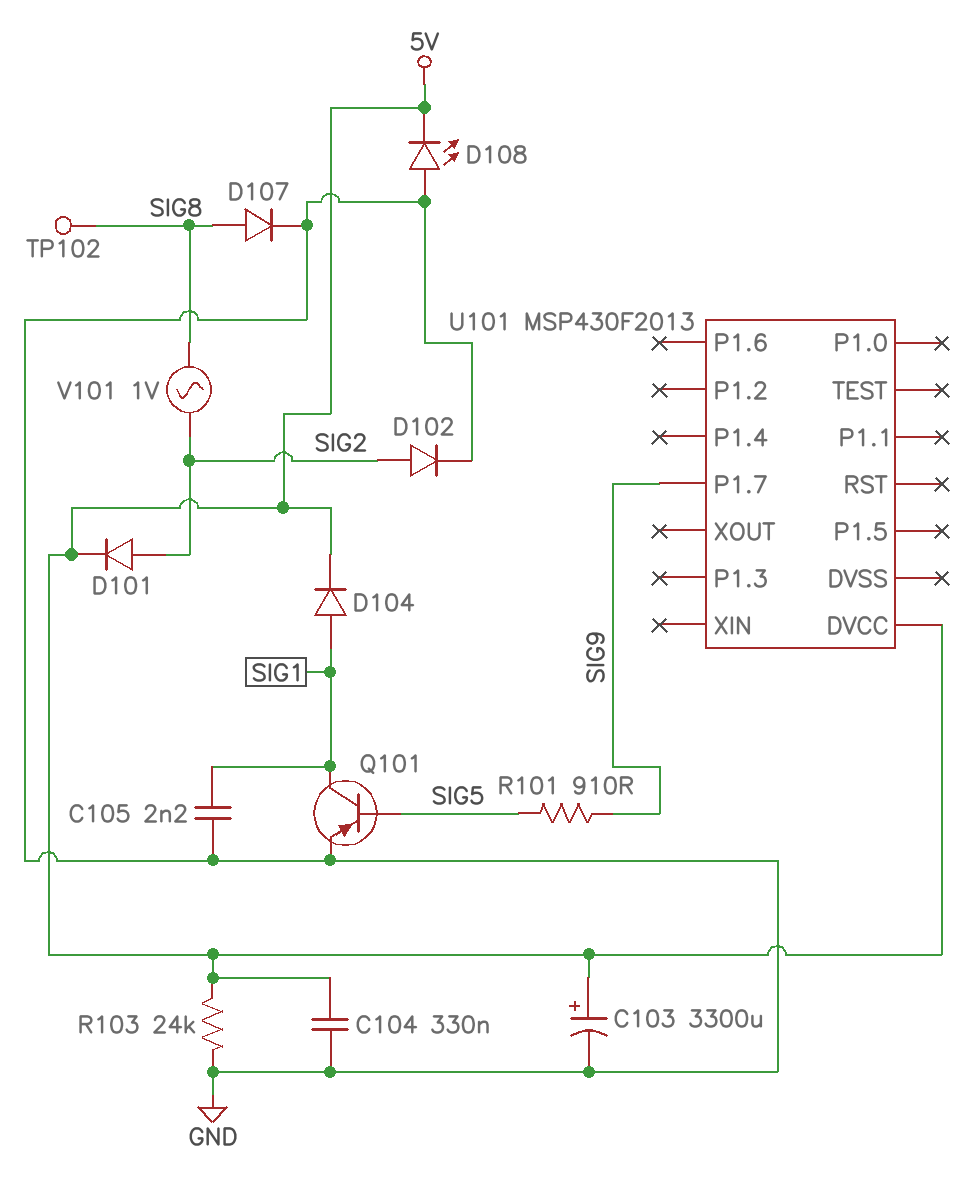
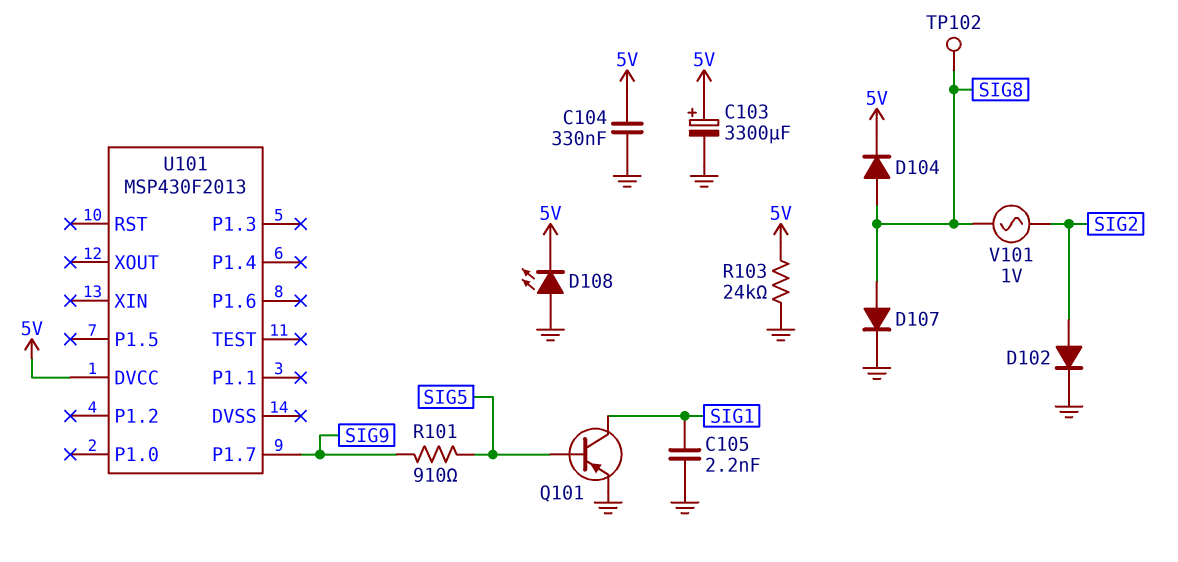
D101: diode (A SIG2, K 5V) -> none
D104: diode (A SIG1, K 5V) -> diode (A SIG8, K 5V)

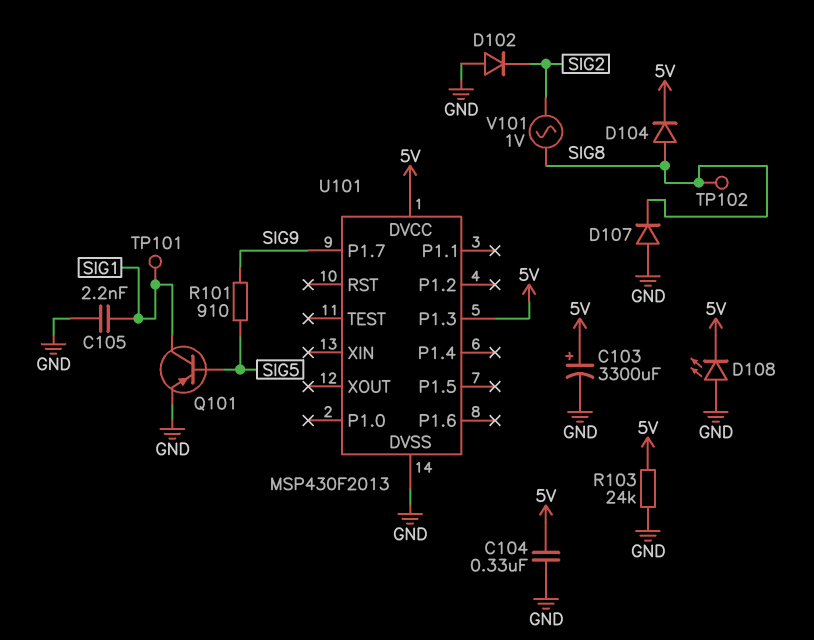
D102: diode (A SIG2, K GND) -> diode (A GND, K SIG2)
D107: diode (A SIG8, K GND) -> diode (A GND, K SIG8)
TP101: none -> test point (SIG1)
U101 pin DVSS: none -> GND
U101 pin P1.3: none -> 5V

